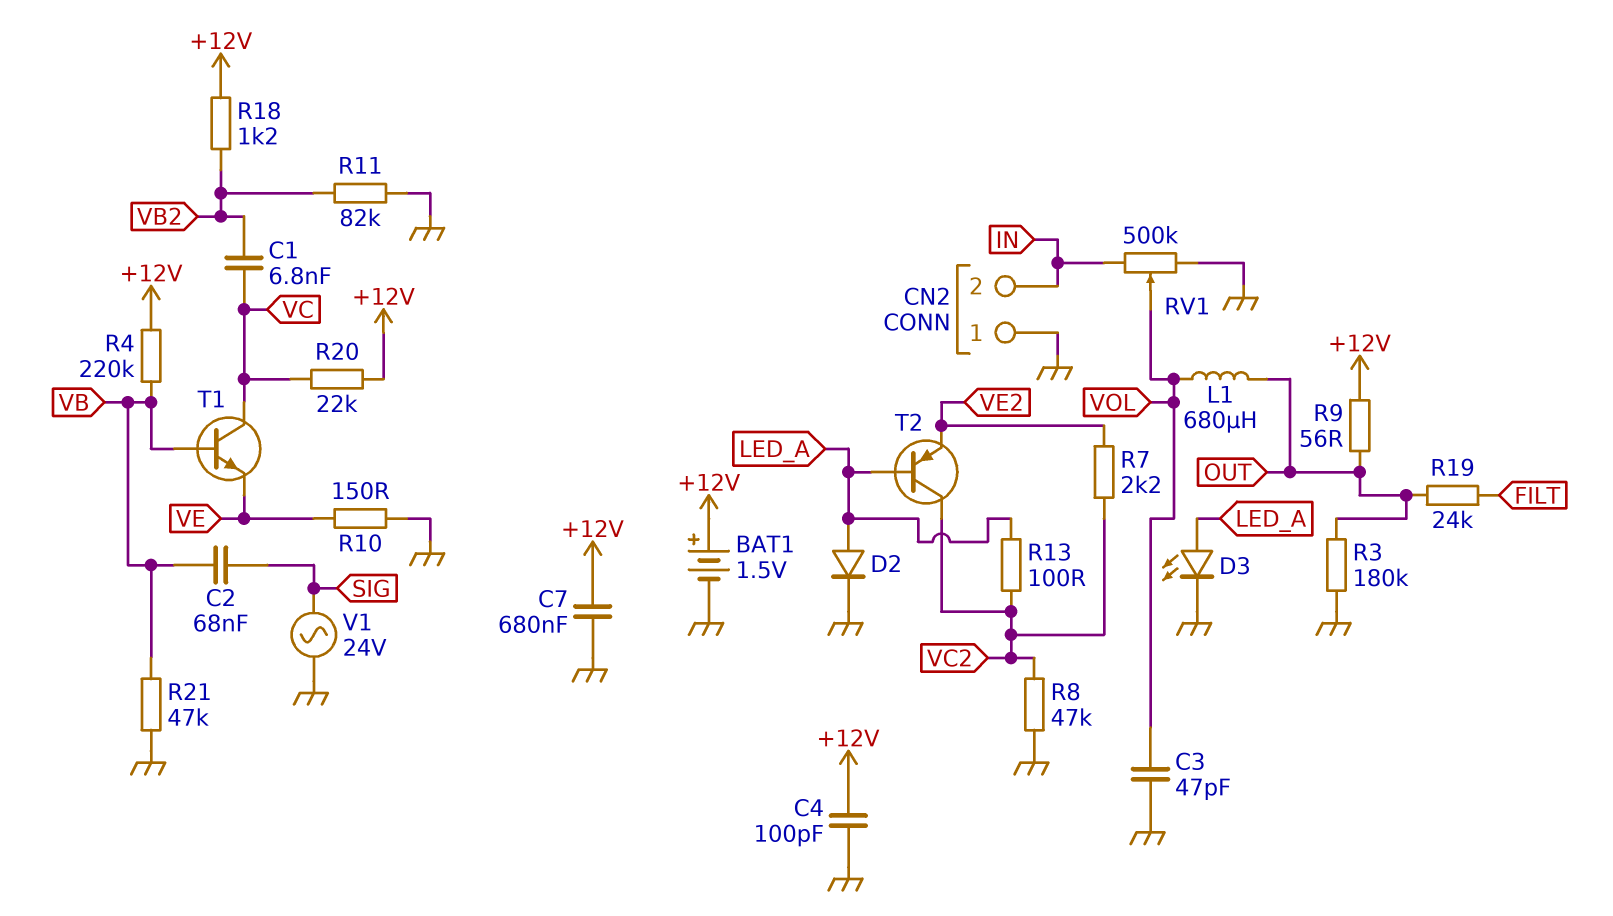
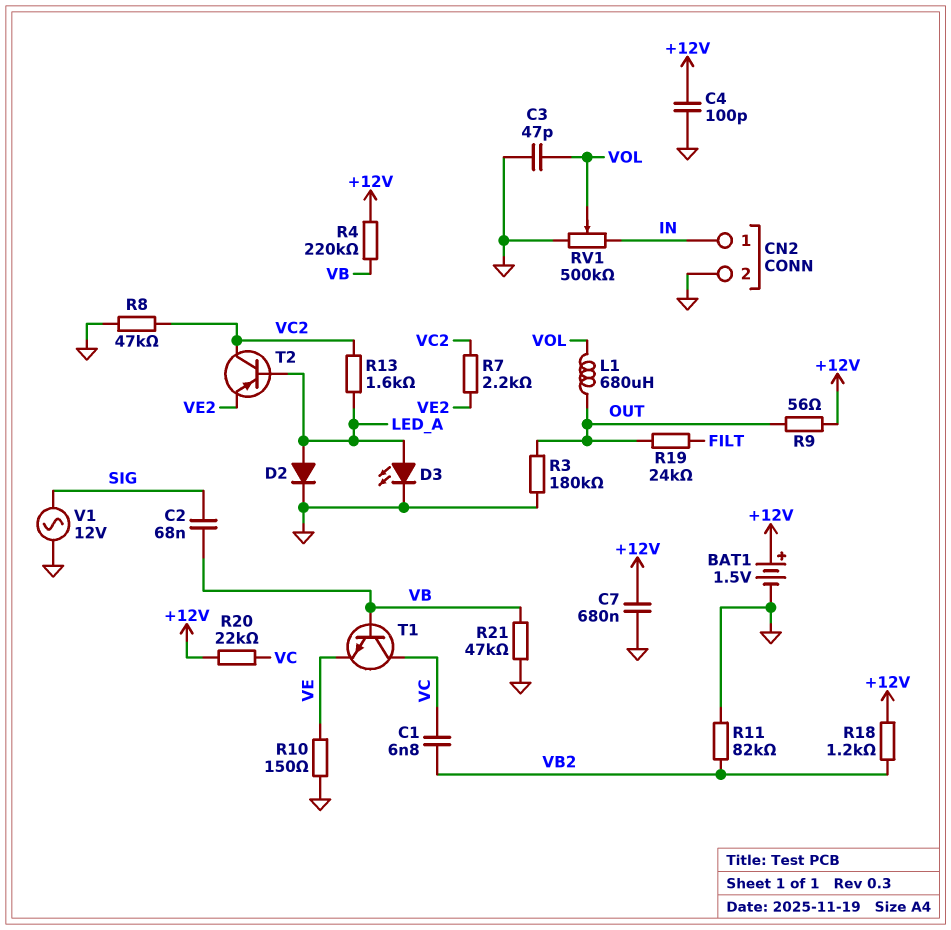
CN2 pin 1: GND -> IN
CN2 pin 2: IN -> GND
R13: 100 (LED_A, VC2) -> 1.6k (LED_A, VC2)
V1: AC 24V (GND, SIG) -> AC 12V (GND, SIG)

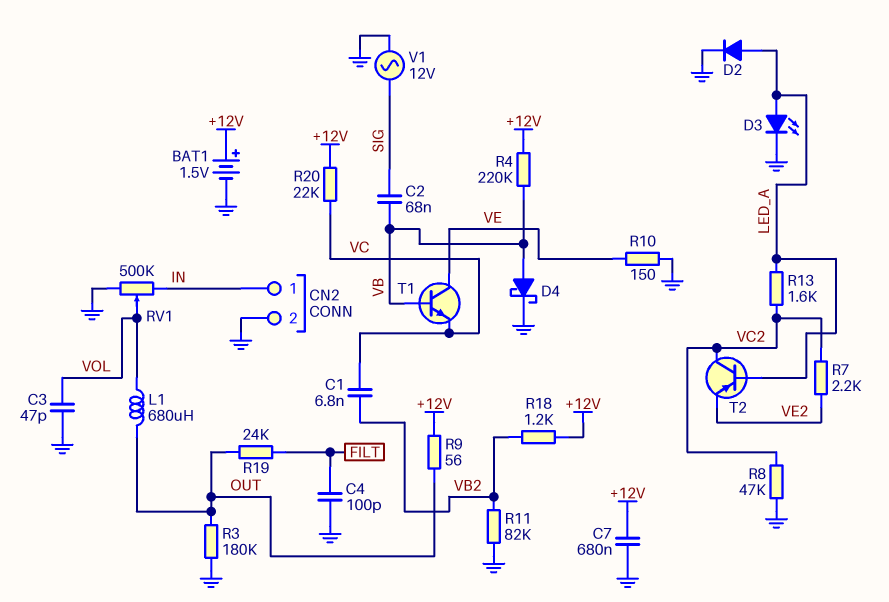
C4: 100pF (+12V, GND) -> 100pF (FILT, GND)
D4: none -> schottky (A VB, K GND)
R21: 47k (GND, VB) -> none
T1: NPN (B VB, C VC, E VE) -> NPN (B VB, C VE, E VC)

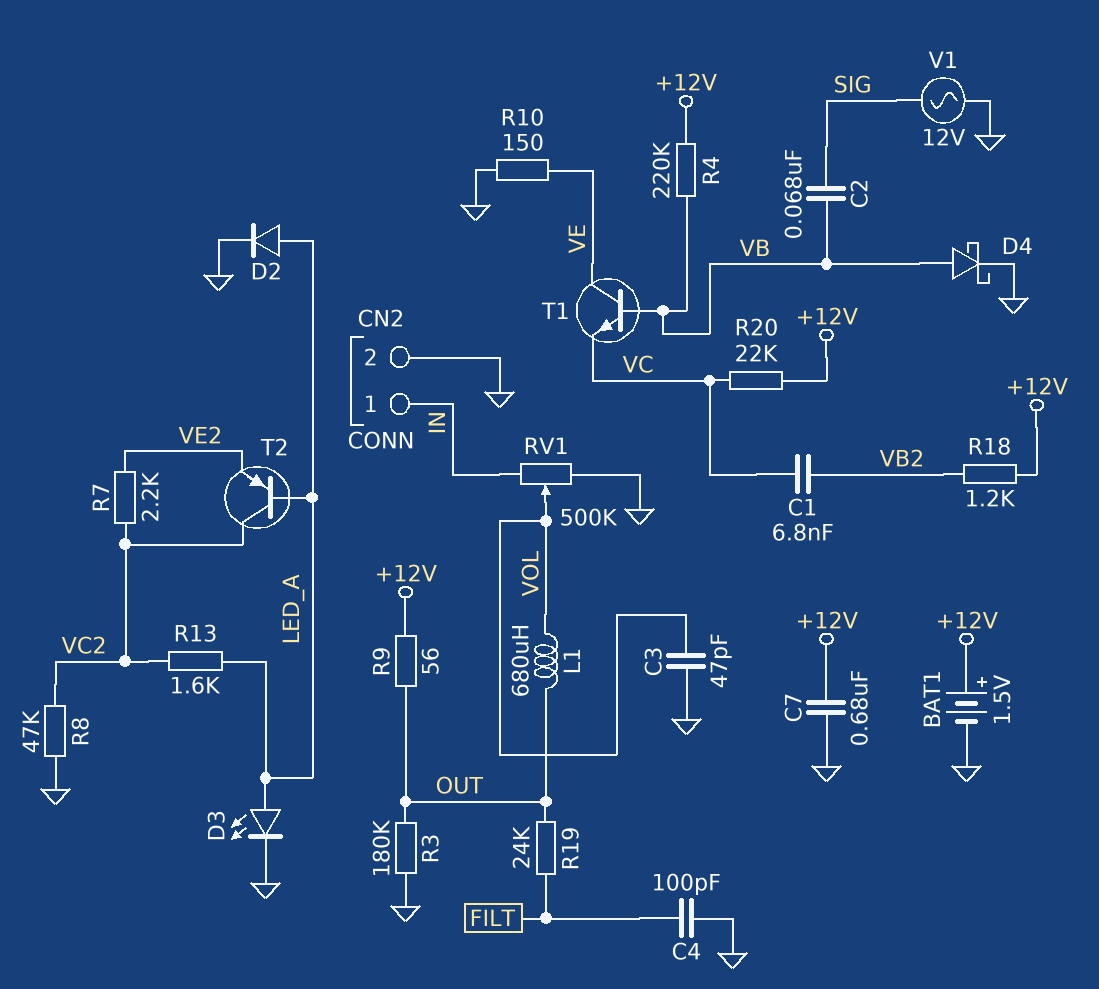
R11: 82k (GND, VB2) -> none

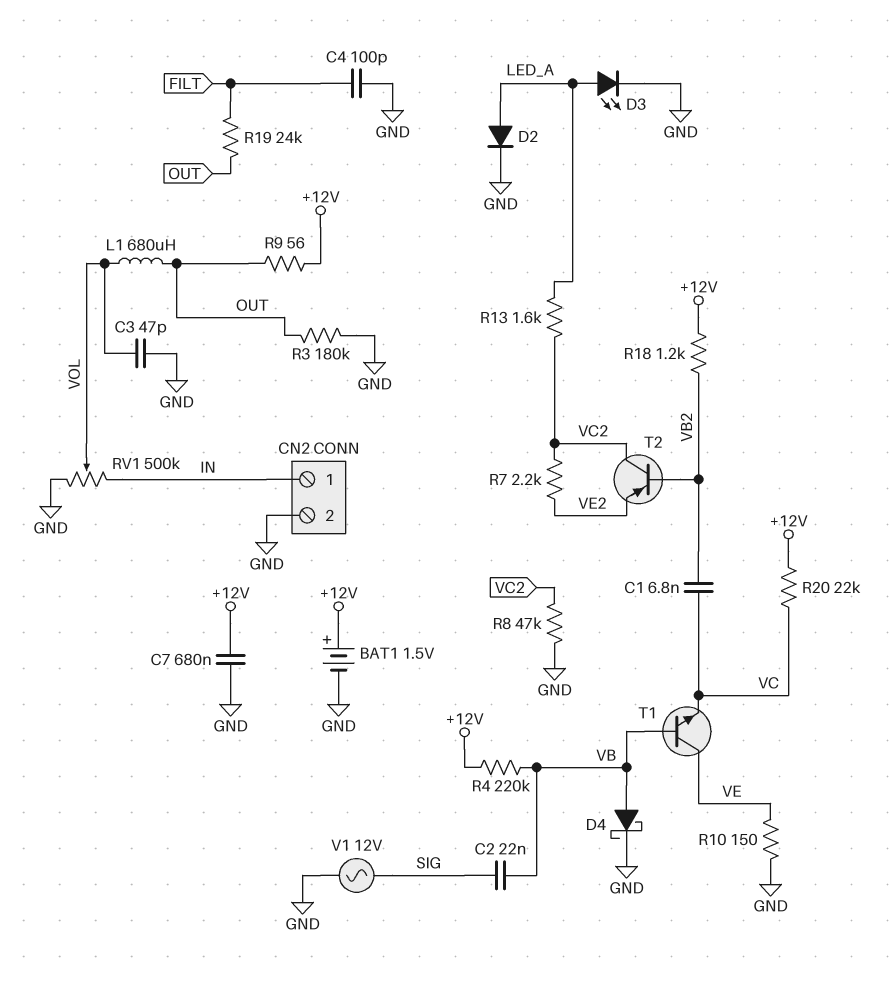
C2: 68nF (SIG, VB) -> 22nF (SIG, VB)
T2: PNP (B LED_A, C VC2, E VE2) -> PNP (B VB2, C VC2, E VE2)

